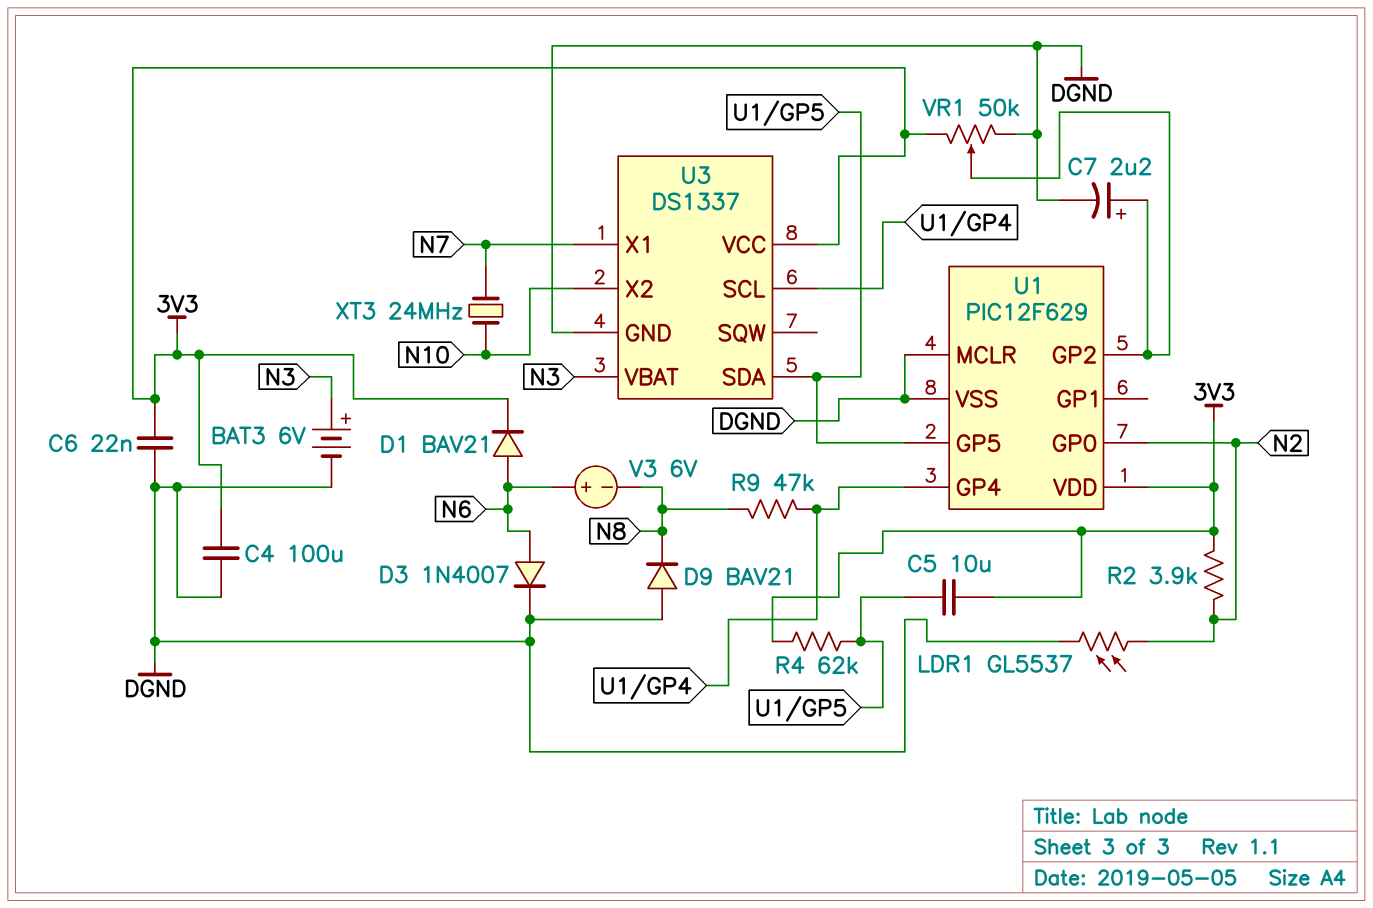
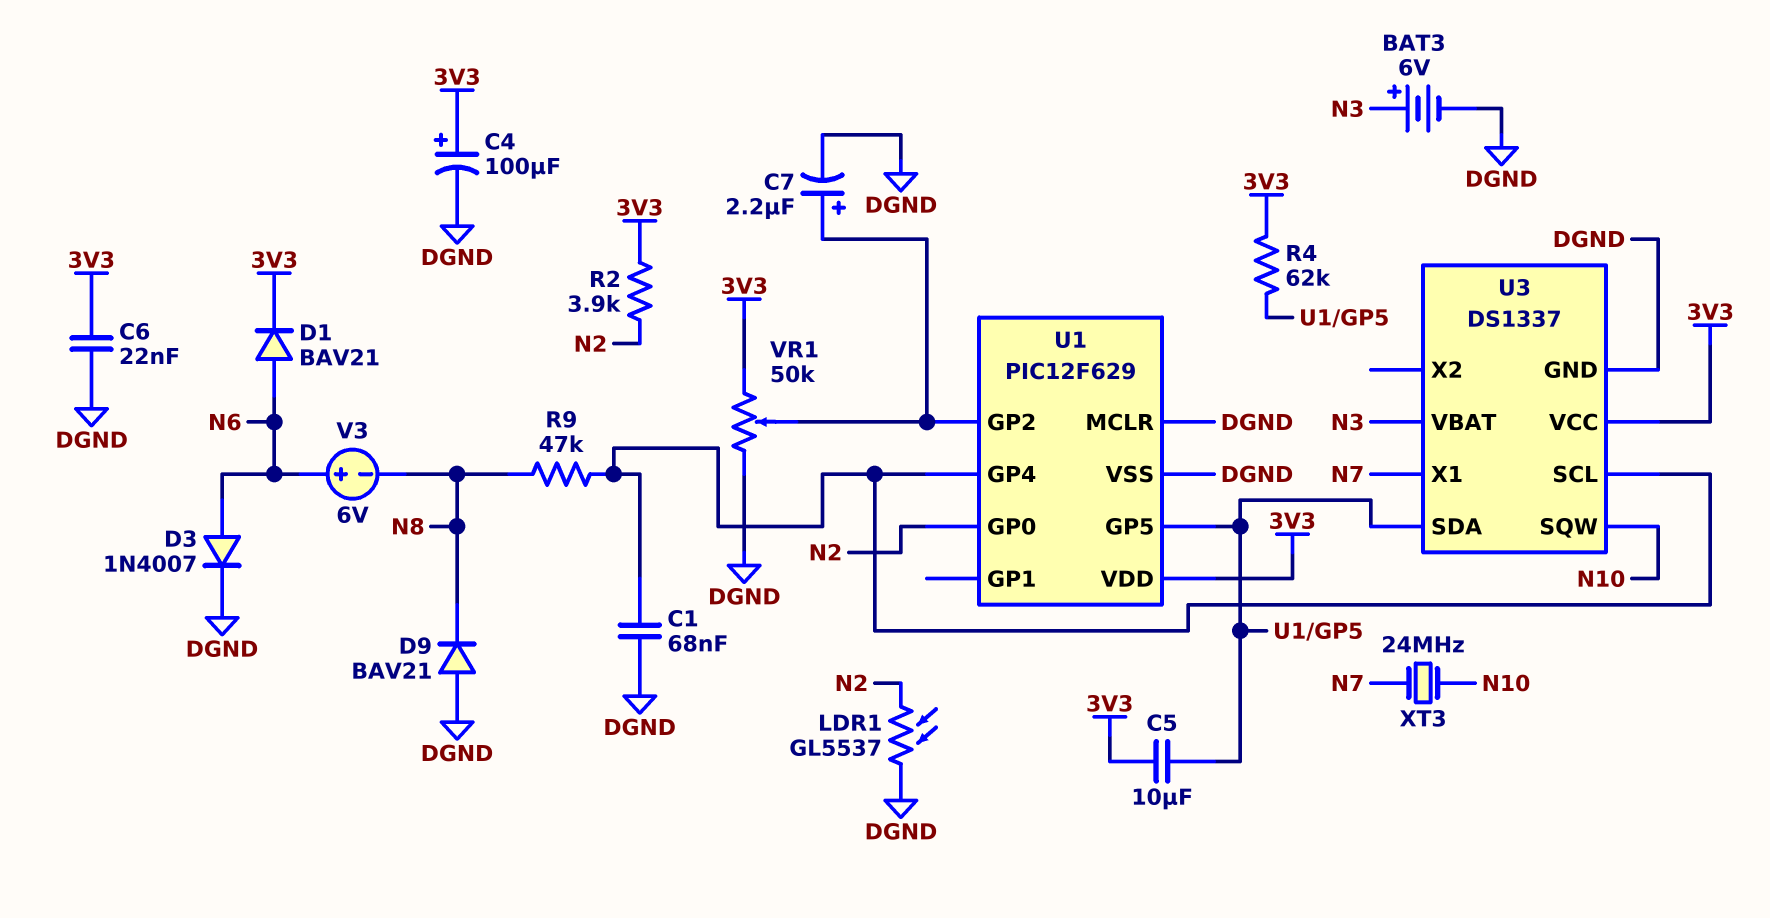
C1: none -> 68nF (DGND, U1/GP4)
C4: 100uF (3V3, DGND) -> 100uF (plus 3V3, minus DGND)
U3 pin SQW: none -> N10
U3 pin X2: N10 -> none

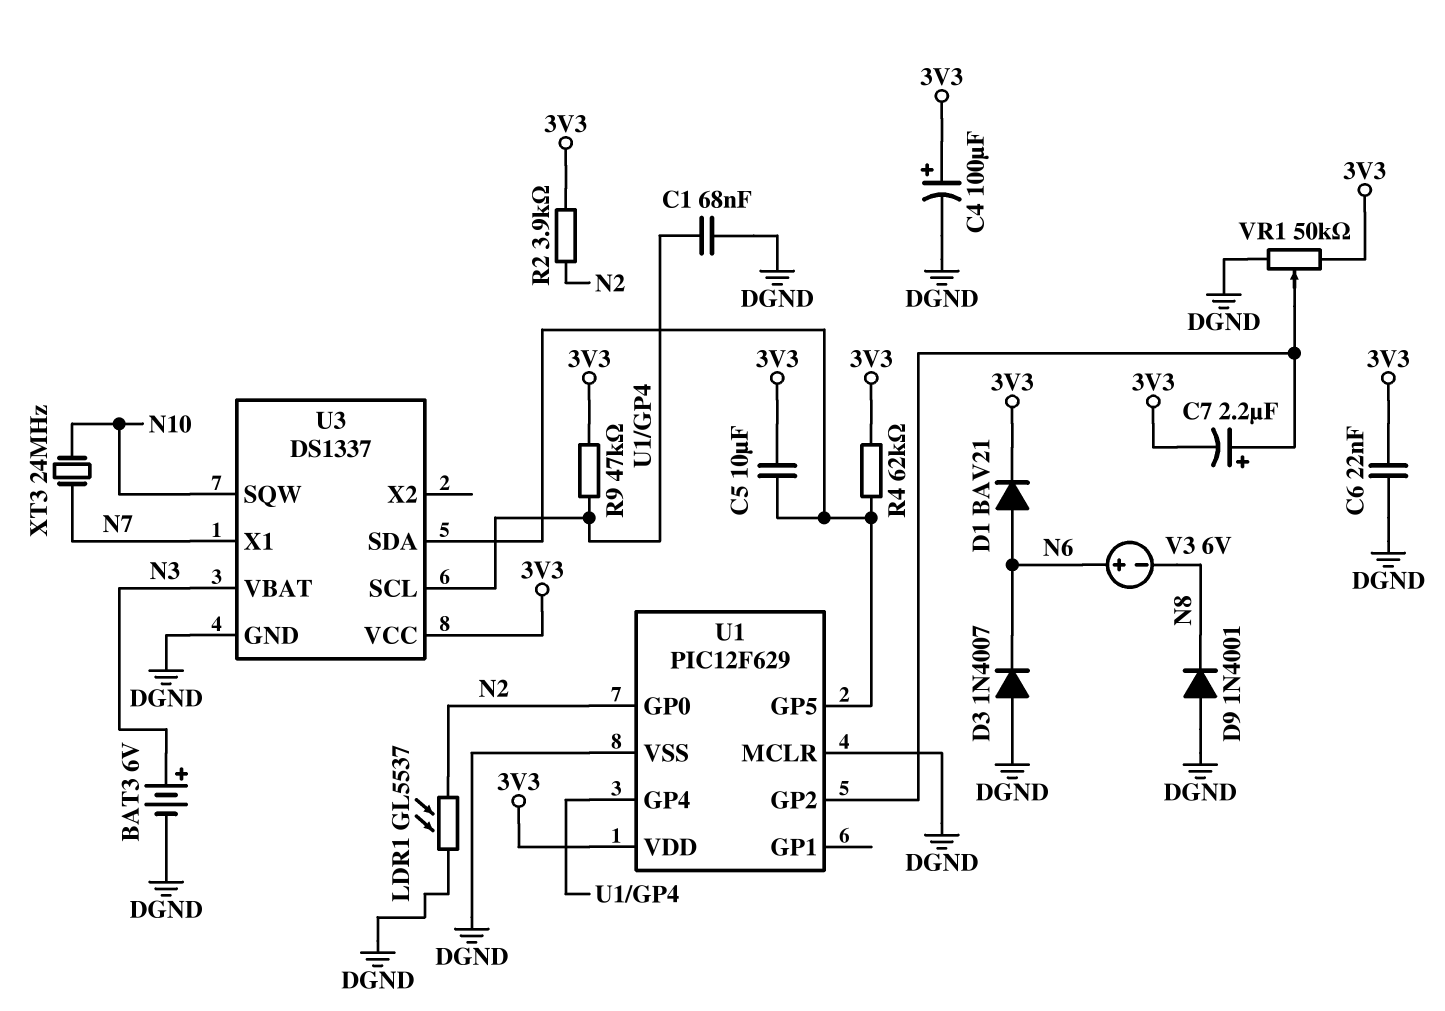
C7: 2.2uF (plus U1/GP2, minus DGND) -> 2.2uF (plus U1/GP2, minus 3V3)
D3: diode 1N4007 (A N6, K DGND) -> diode 1N4007 (A DGND, K N6)
D9: diode BAV21 (A DGND, K N8) -> diode 1N4001 (A DGND, K N8)
R9: 47k (N8, U1/GP4) -> 47k (3V3, U1/GP4)

